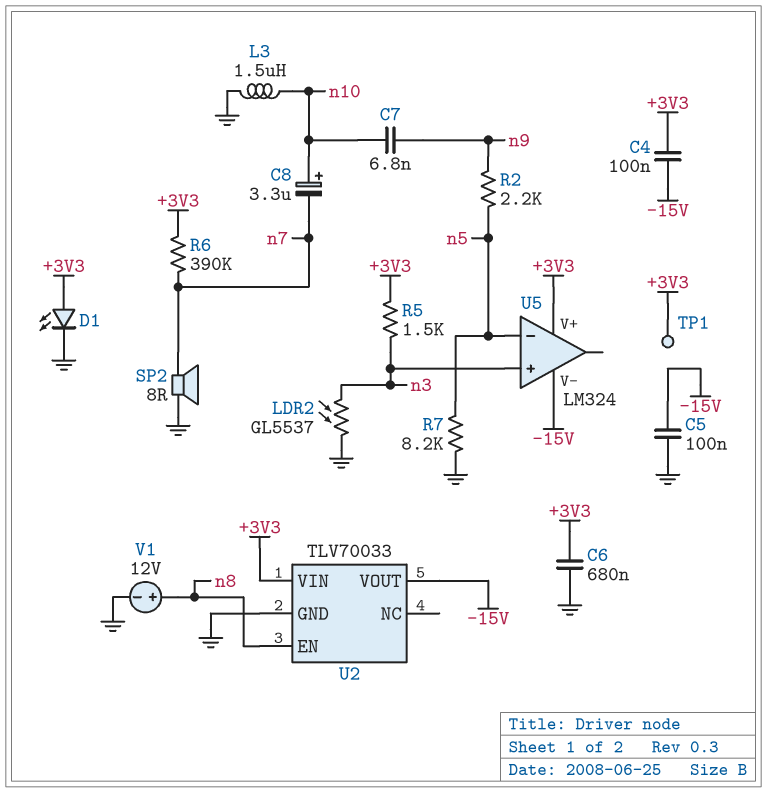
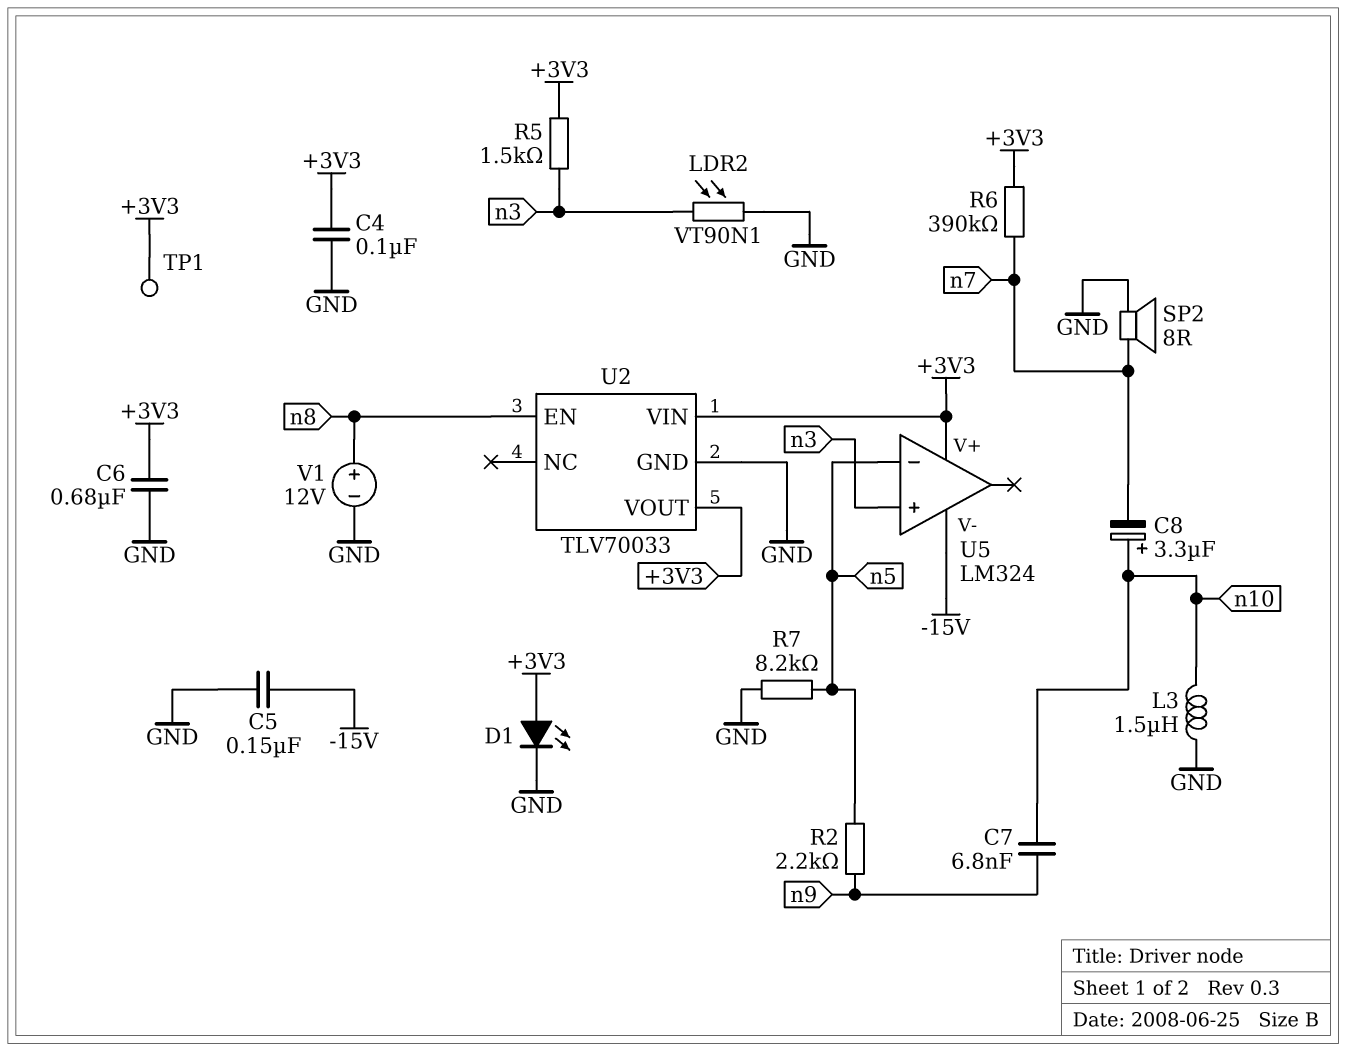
C4: 100nF (+3V3, -15V) -> 100nF (+3V3, GND)
C5: 100nF (-15V, GND) -> 150nF (-15V, GND)
LDR2: GL5537 (GND, n3) -> VT90N1 (GND, n3)
U2 pin VOUT: -15V -> +3V3

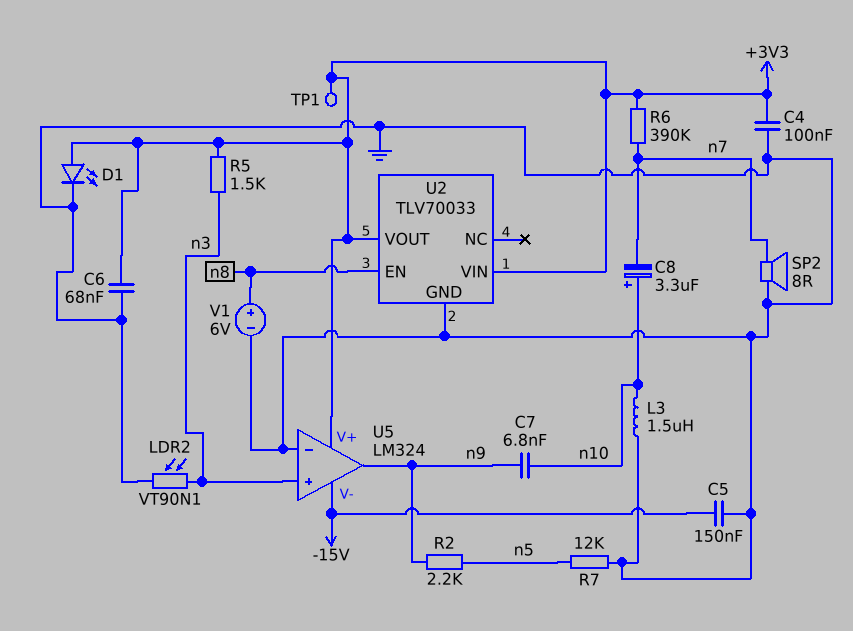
C6: 680nF (+3V3, GND) -> 68nF (+3V3, GND)
R7: 8.2k (GND, n5) -> 12k (GND, n5)
U5 pin in-: n5 -> GND
U5 pin out: none -> n9
V1: 12V (plus n8, minus GND) -> 6V (plus n8, minus GND)

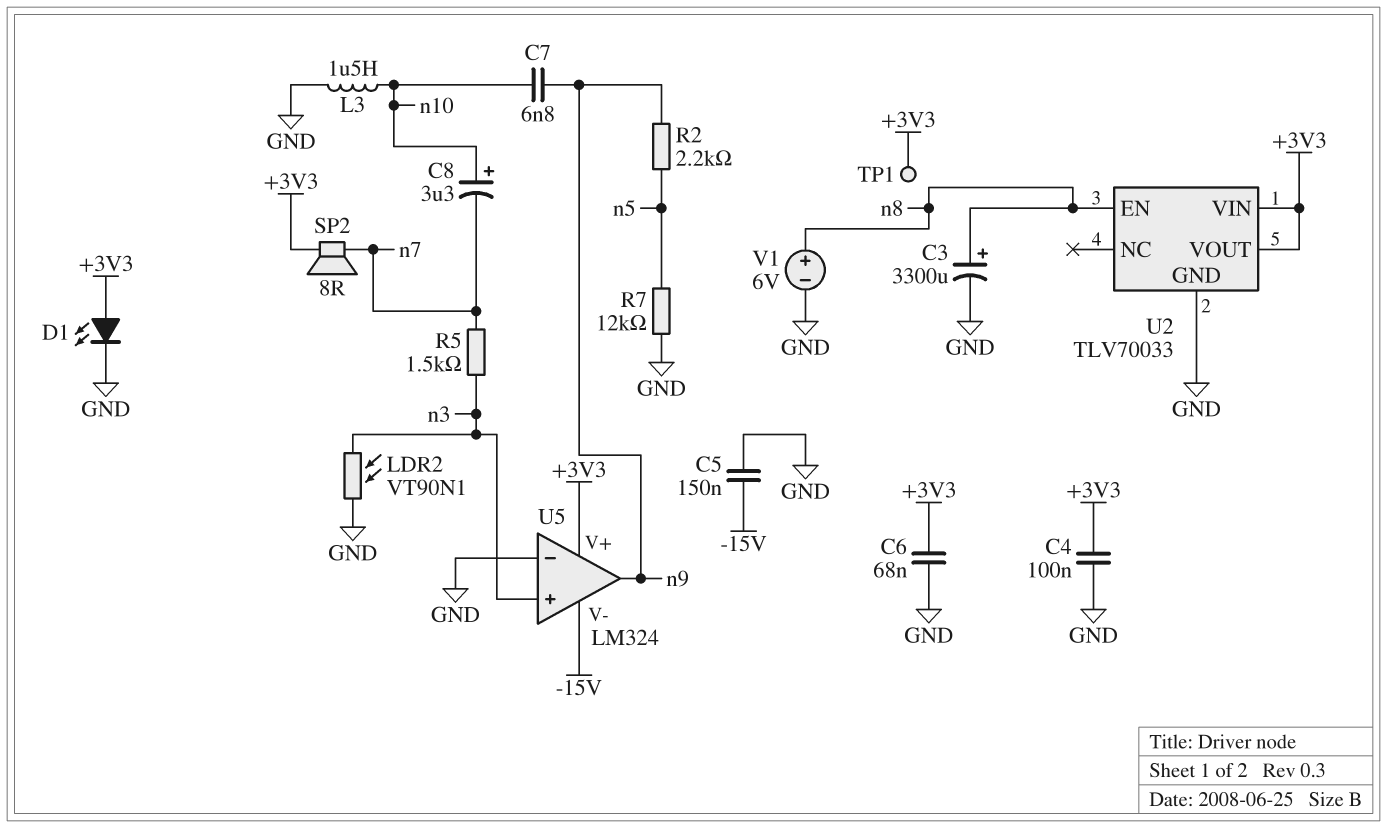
C3: none -> 3300uF (plus n8, minus GND)
R5: 1.5k (+3V3, n3) -> 1.5k (n3, n7)
R6: 390k (+3V3, n7) -> none
SP2: speaker 8R (GND, n7) -> speaker 8R (+3V3, n7)

